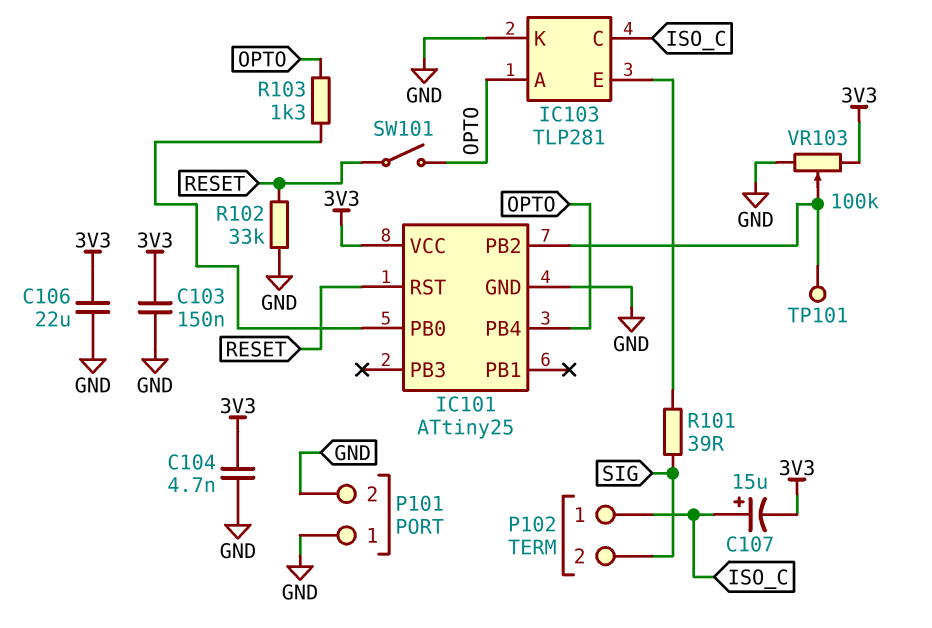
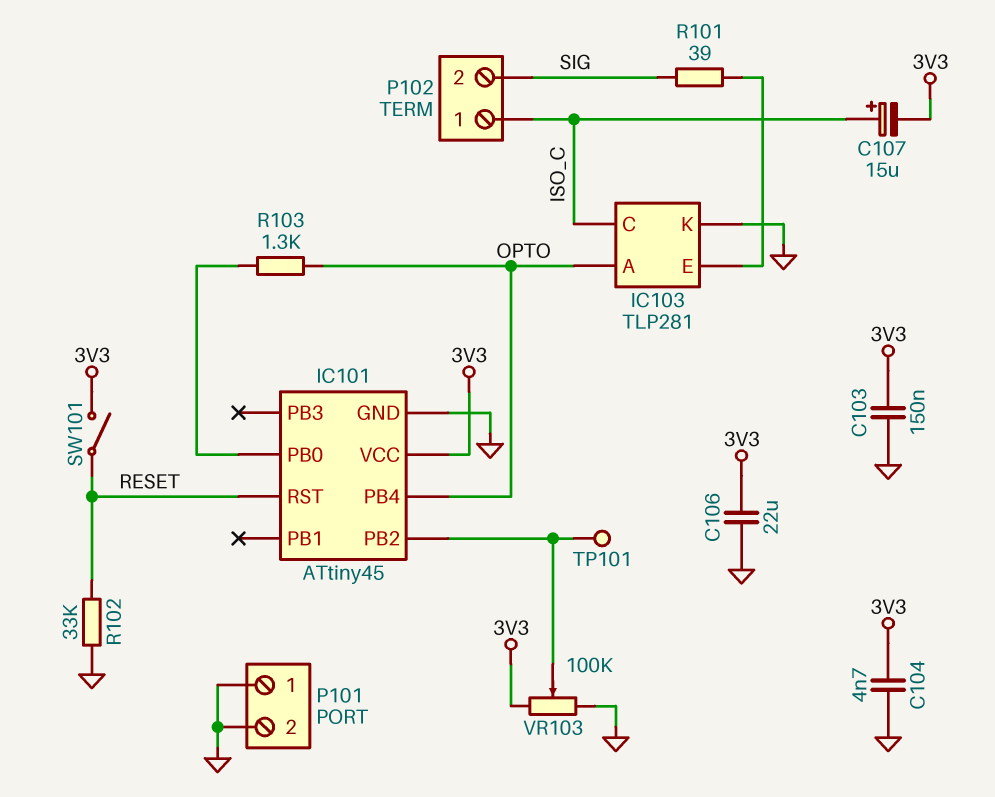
IC101: ATtiny25 -> ATtiny45
SW101: switch (OPTO, RESET) -> switch (3V3, RESET)

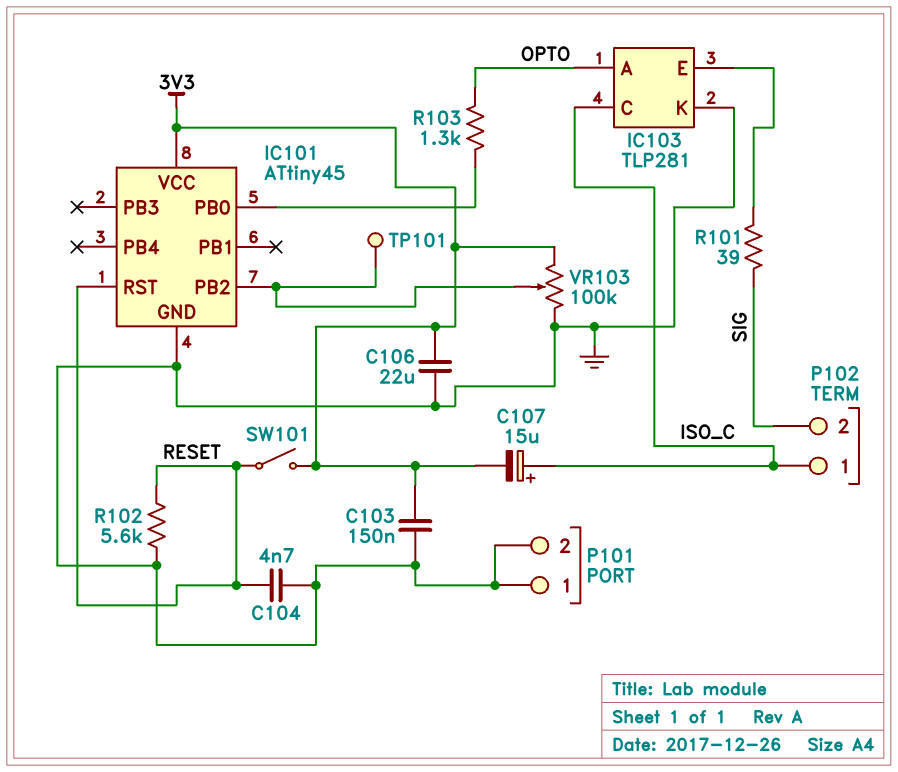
C104: 4.7nF (3V3, GND) -> 4.7nF (GND, RESET)
IC101 pin PB4: OPTO -> none
R102: 33k (GND, RESET) -> 5.6k (GND, RESET)

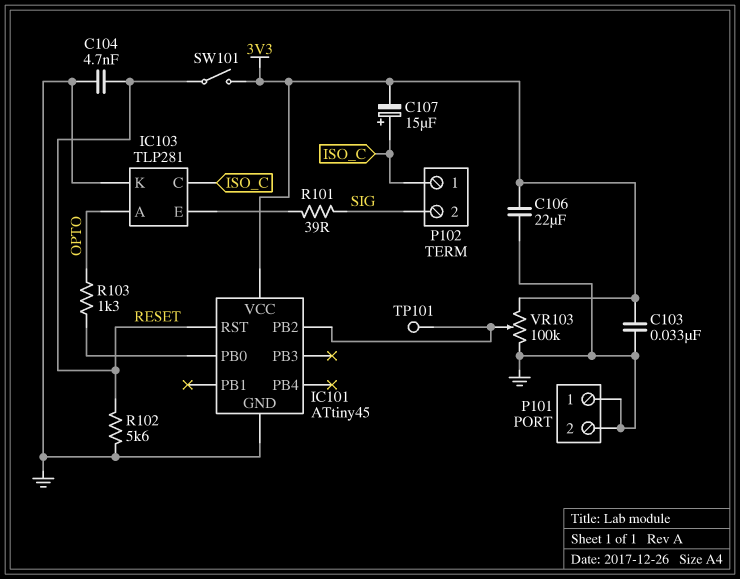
C103: 150nF (3V3, GND) -> 33nF (3V3, GND)

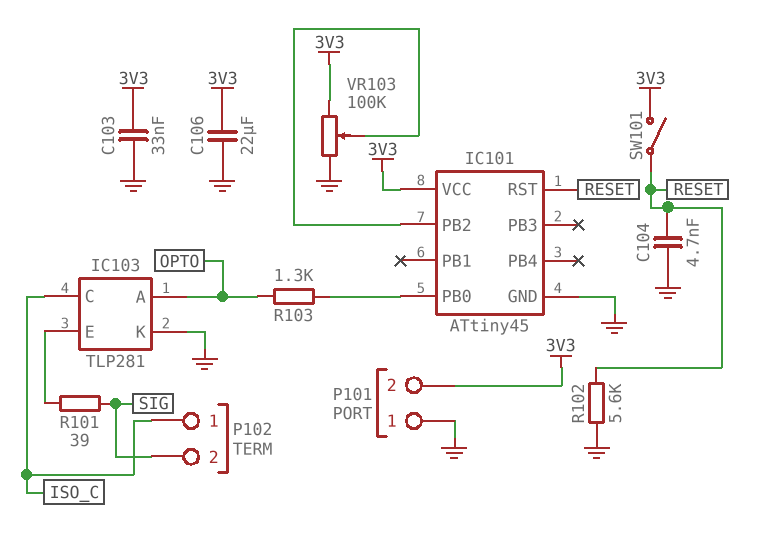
C107: 15uF (plus ISO_C, minus 3V3) -> none
P101 pin 2: GND -> 3V3
TP101: test point (IC101/PB2) -> none

